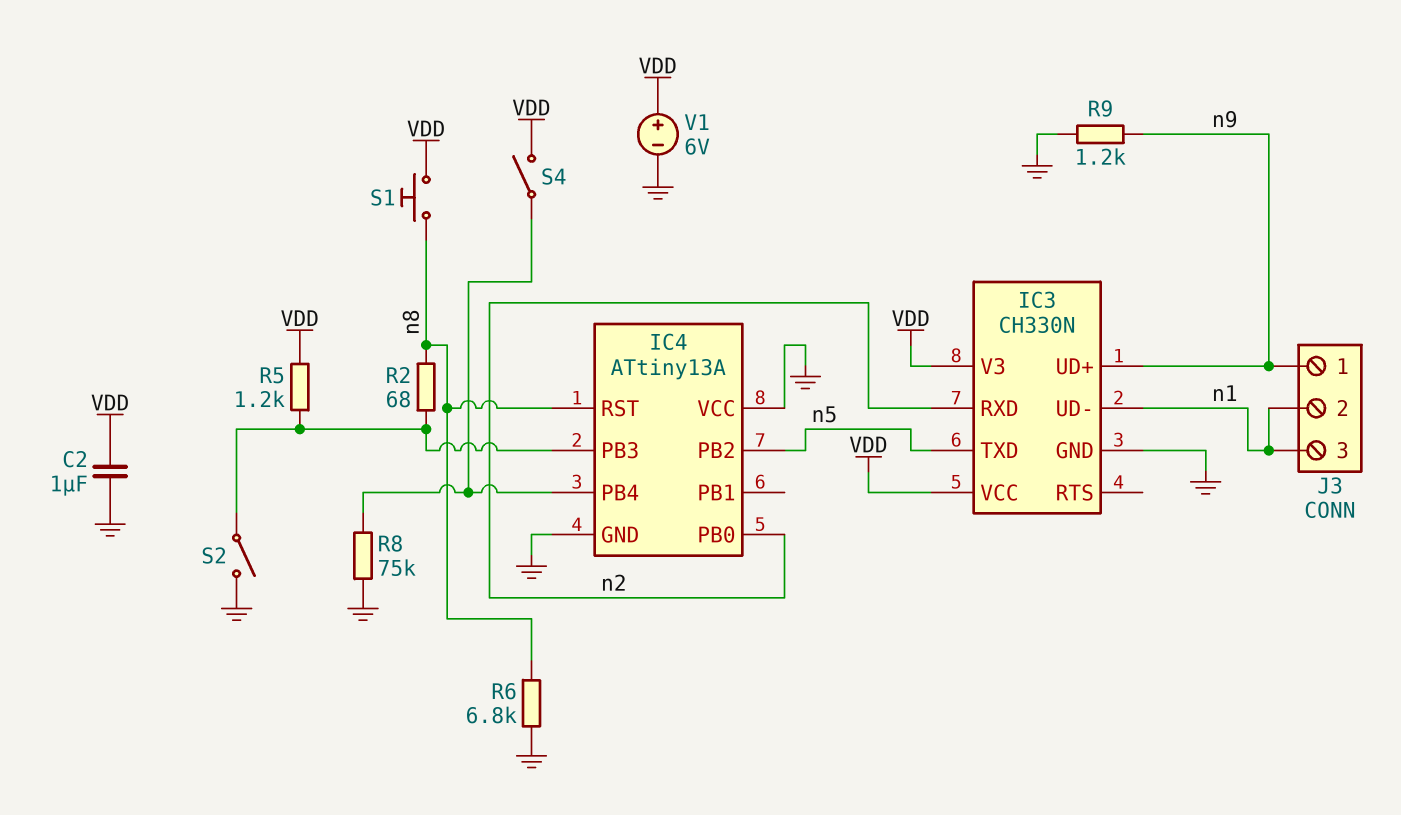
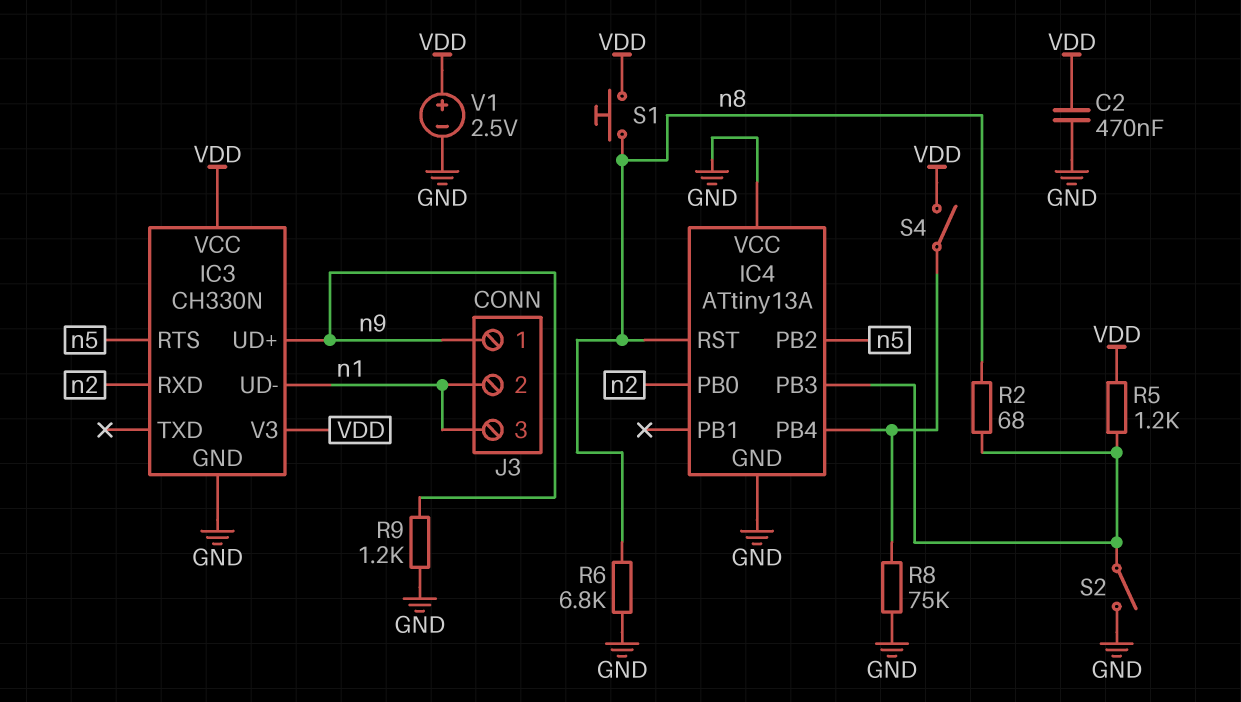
C2: 1uF (GND, VDD) -> 470nF (GND, VDD)
IC3 pin RTS: none -> n5
IC3 pin TXD: n5 -> none
V1: 6V (plus VDD, minus GND) -> 2.5V (plus VDD, minus GND)

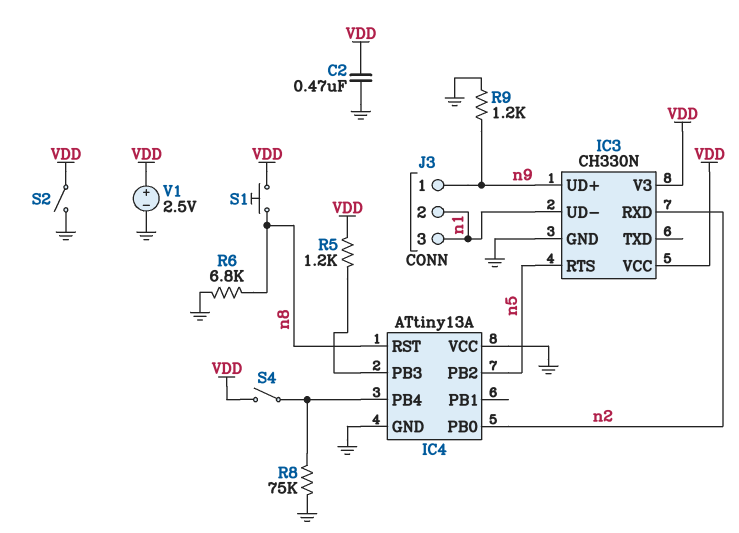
R2: 68 (IC4/PB3, n8) -> none
S2: switch (GND, IC4/PB3) -> switch (GND, VDD)

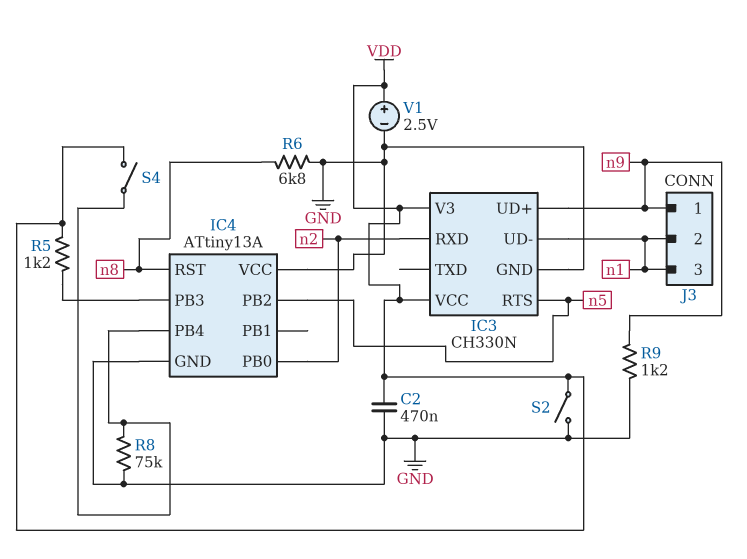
S1: button (VDD, n8) -> none

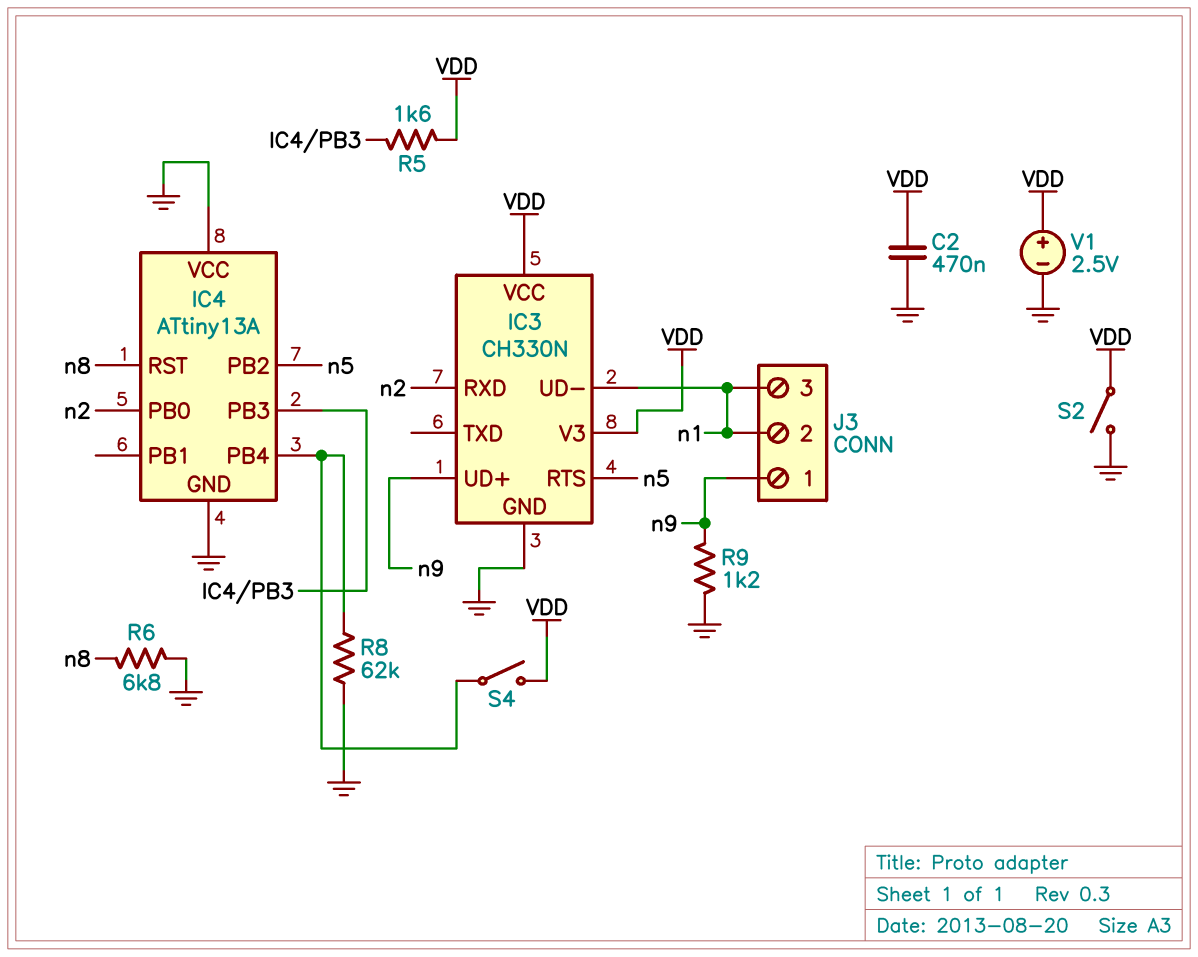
R5: 1.2k (IC4/PB3, VDD) -> 1.6k (IC4/PB3, VDD)
R8: 75k (GND, IC4/PB4) -> 62k (GND, IC4/PB4)

